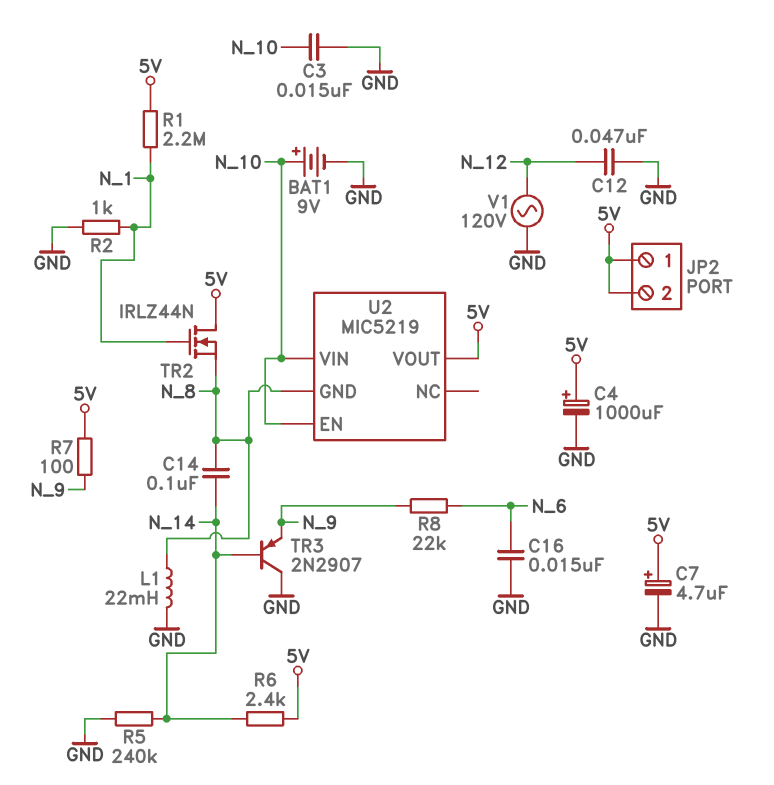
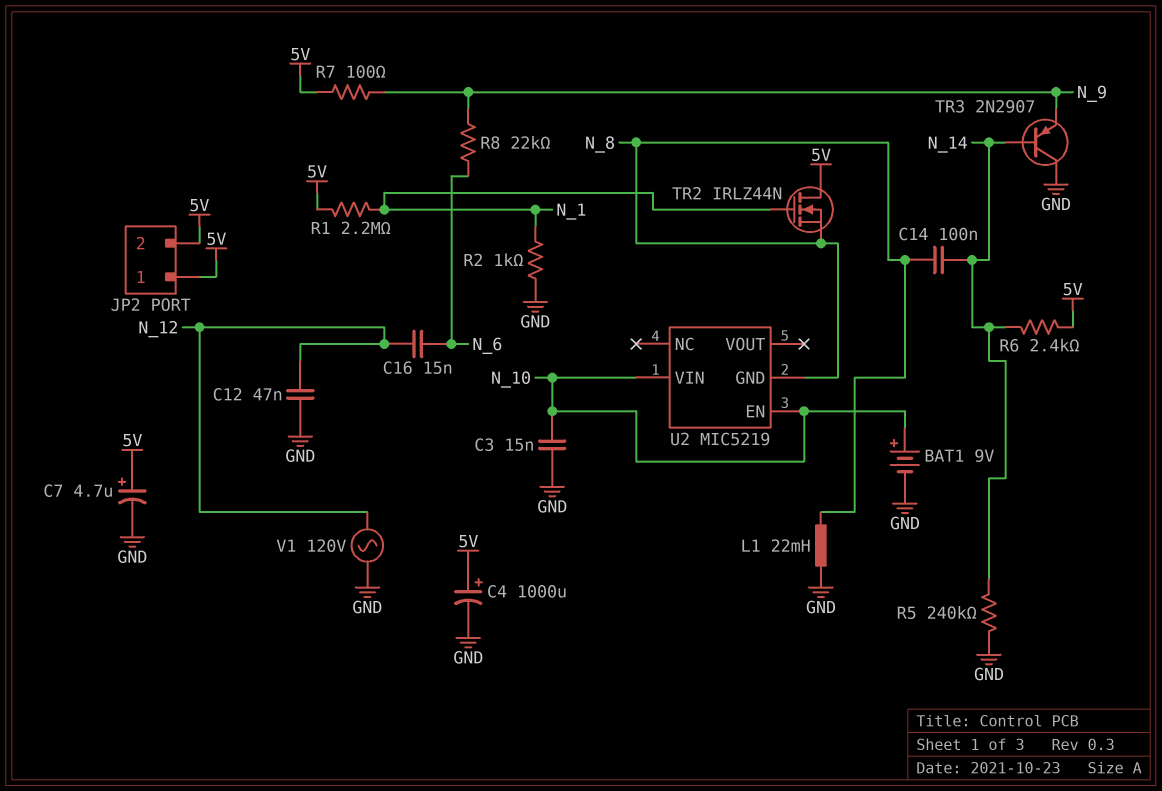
C16: 15nF (GND, N_6) -> 15nF (N_6, N_12)
U2 pin VOUT: 5V -> none

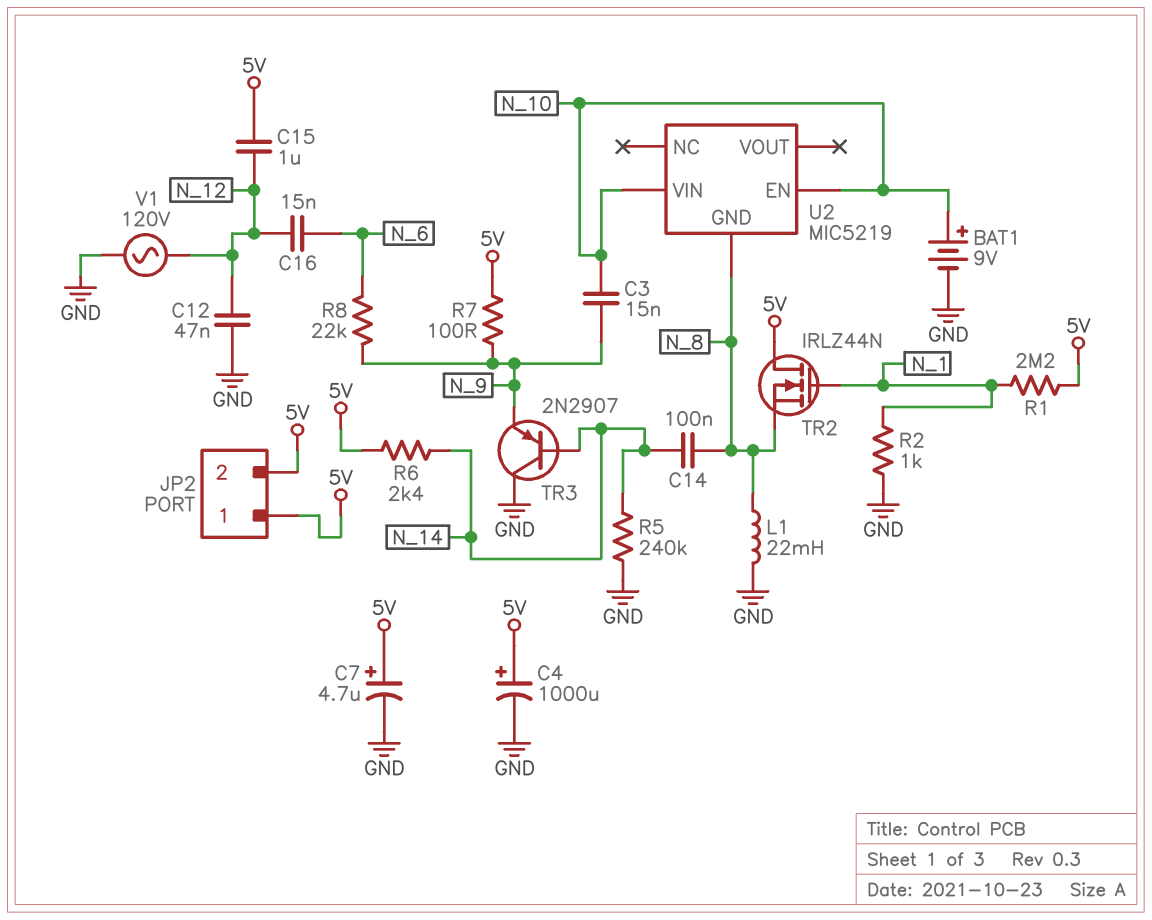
C3: 15nF (GND, N_10) -> 15nF (N_9, N_10)
C15: none -> 1uF (5V, N_12)

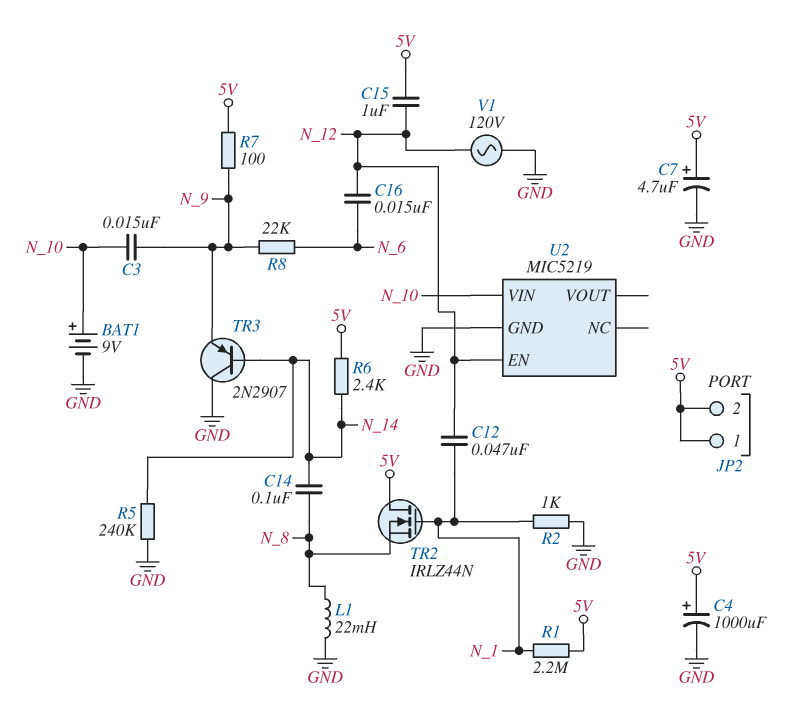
C12: 47nF (GND, N_12) -> 47nF (N_1, N_12)
U2 pin EN: N_10 -> N_12
U2 pin GND: N_8 -> GND

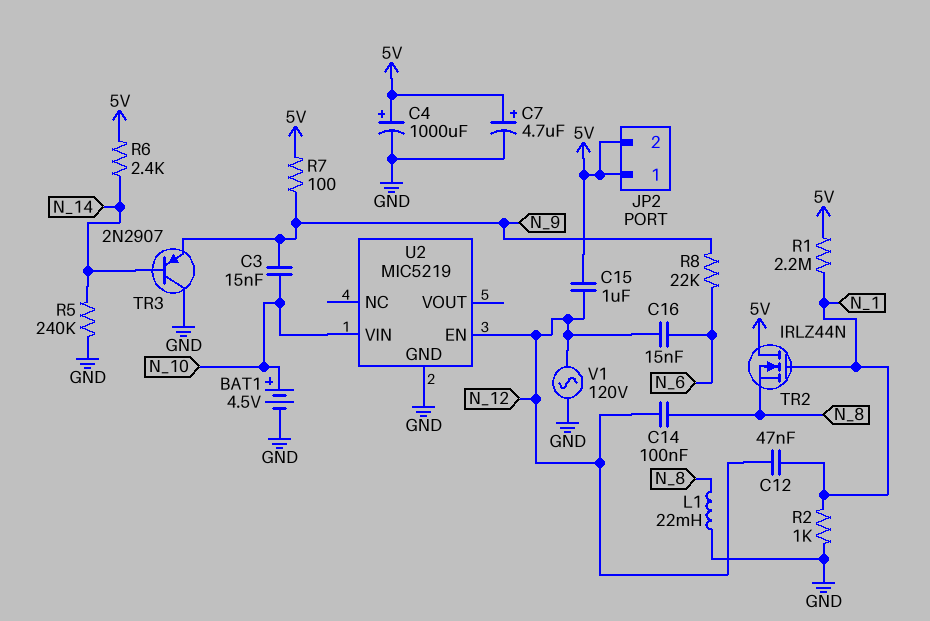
BAT1: 9V (plus N_10, minus GND) -> 4.5V (plus N_10, minus GND)
C14: 100nF (N_8, N_14) -> 100nF (N_8, N_12)

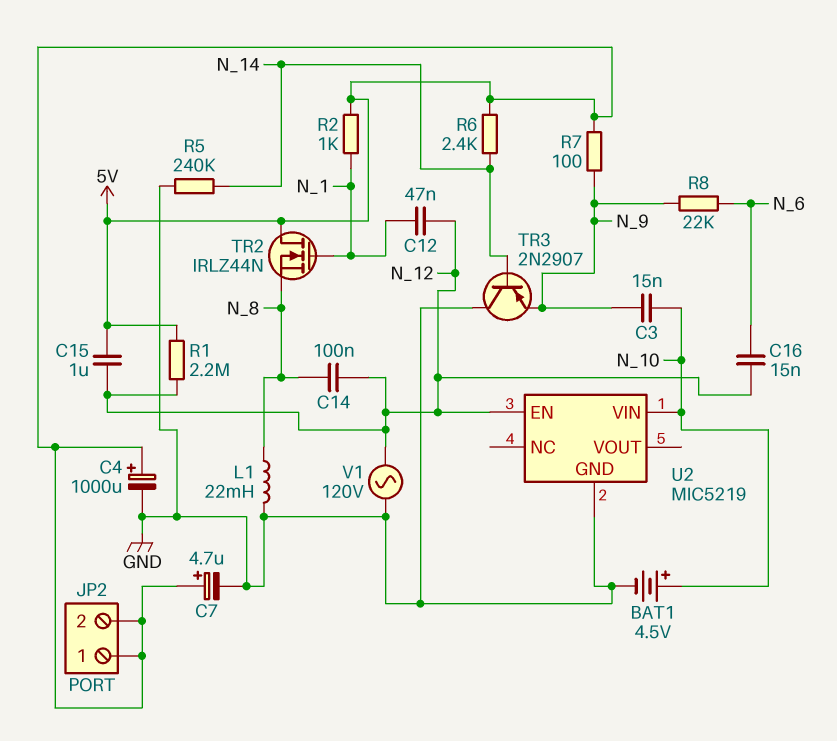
R1: 2.2M (5V, N_1) -> 2.2M (5V, N_12)
R2: 1k (GND, N_1) -> 1k (5V, N_1)

